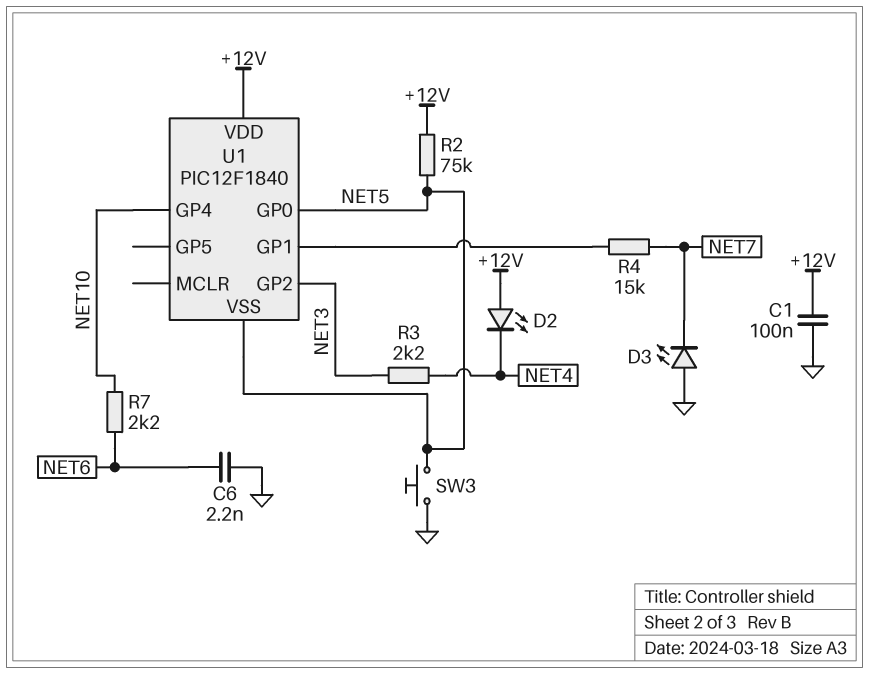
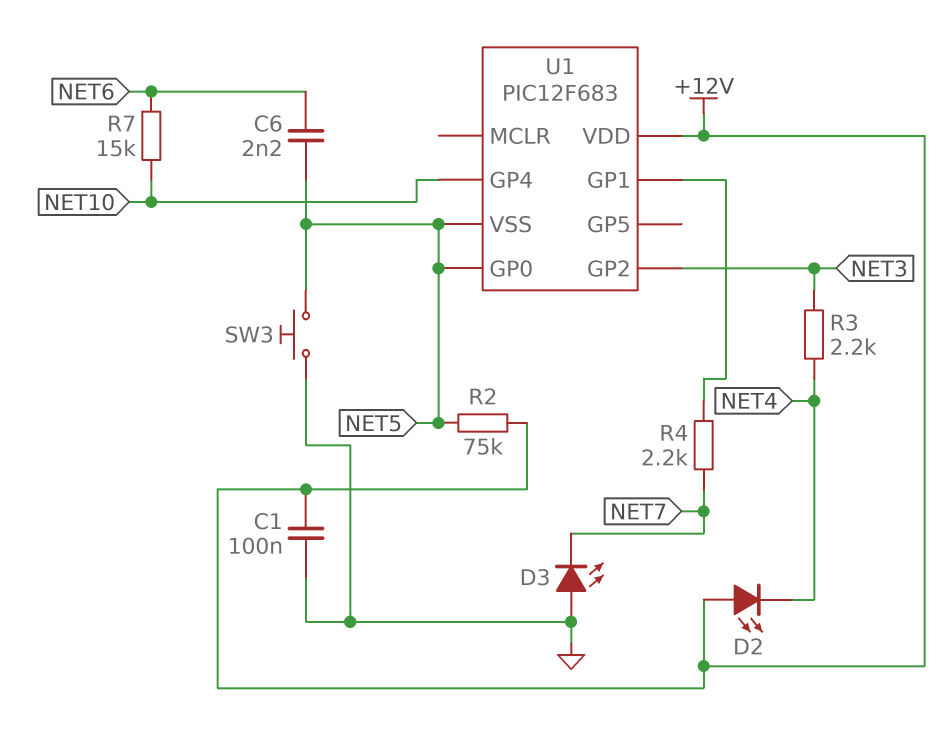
C6: 2.2nF (GND, NET6) -> 2.2nF (NET5, NET6)
R4: 15k (NET7, U1/GP1) -> 2.2k (NET7, U1/GP1)
R7: 2.2k (NET6, NET10) -> 15k (NET6, NET10)
U1: PIC12F1840 -> PIC12F683

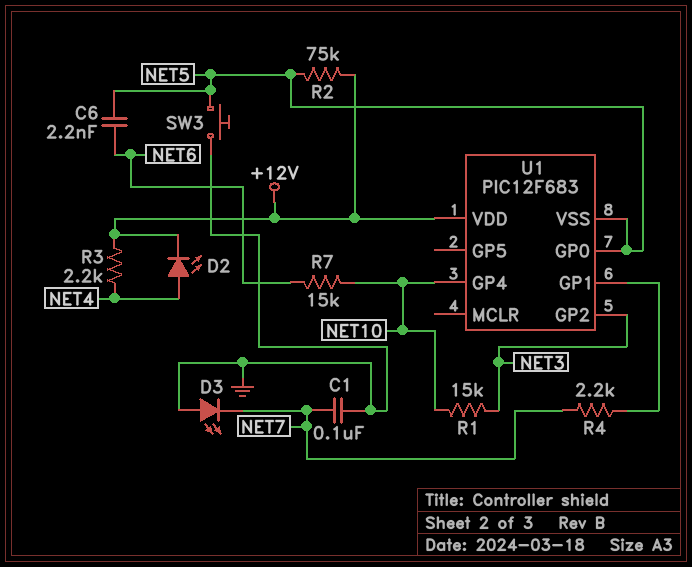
C1: 100nF (+12V, GND) -> 100nF (GND, NET7)
D2: LED (A +12V, K NET4) -> LED (A NET4, K +12V)
R1: none -> 15k (NET3, NET10)
R3: 2.2k (NET3, NET4) -> 2.2k (+12V, NET4)

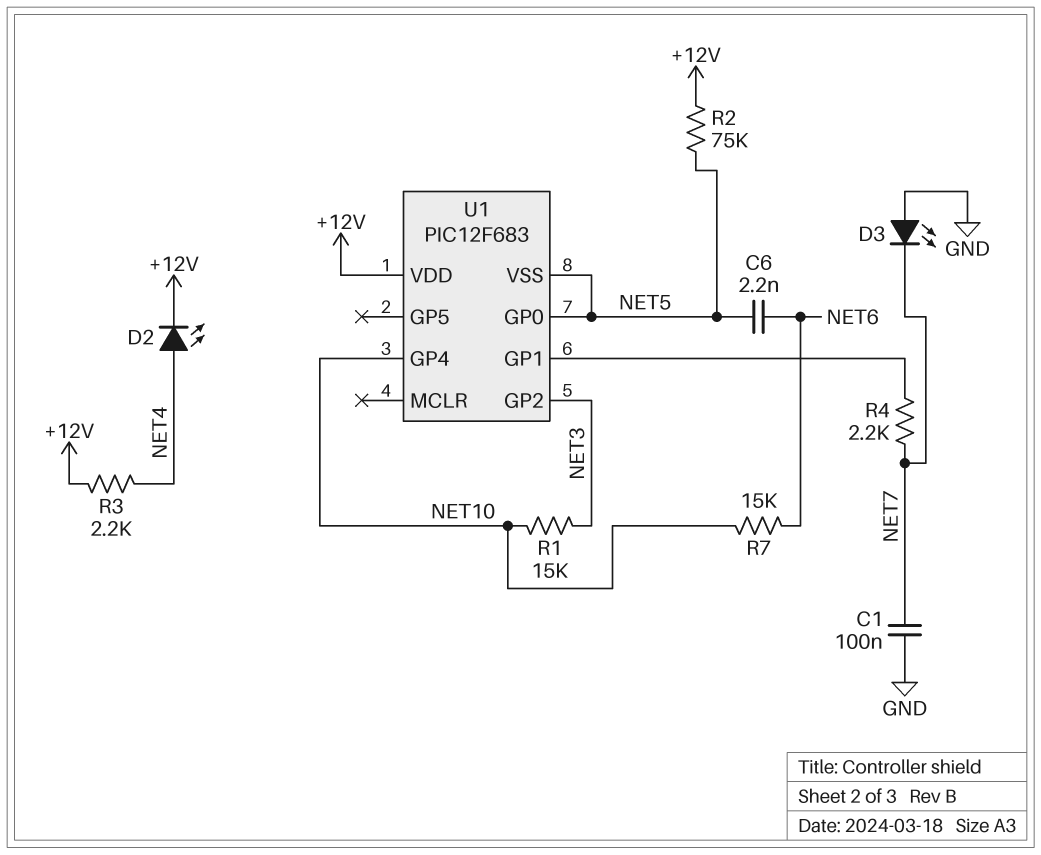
SW3: button (GND, NET5) -> none

